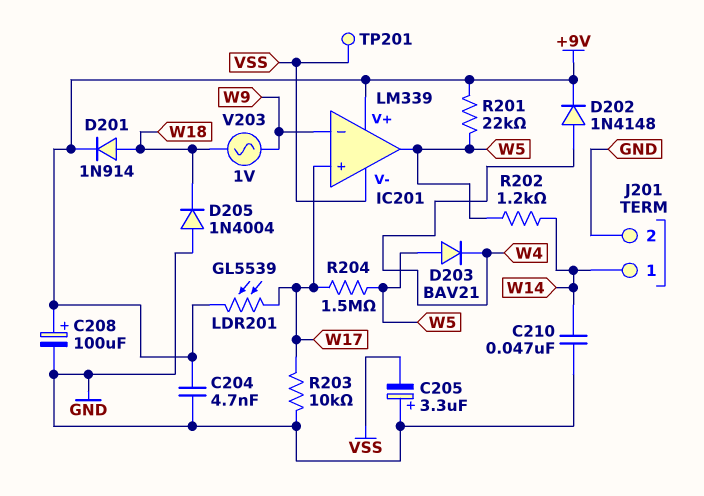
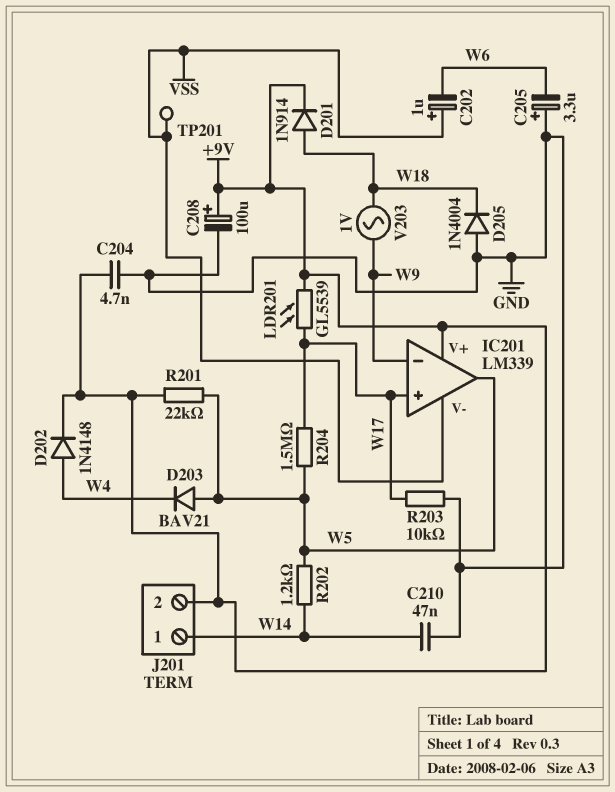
C202: none -> 1uF (plus VSS, minus W6)
C205: 3.3uF (plus GND, minus VSS) -> 3.3uF (plus GND, minus W6)
J201 pin 2: GND -> +9V

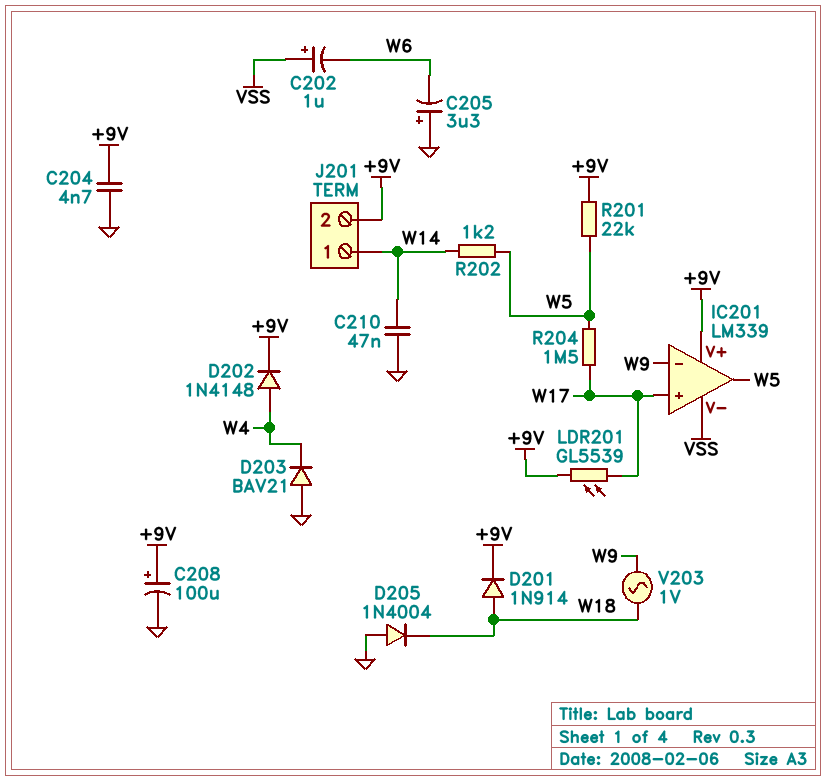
D203: diode BAV21 (A W5, K W4) -> diode BAV21 (A GND, K W4)
R203: 10k (GND, W17) -> none
TP201: test point (VSS) -> none

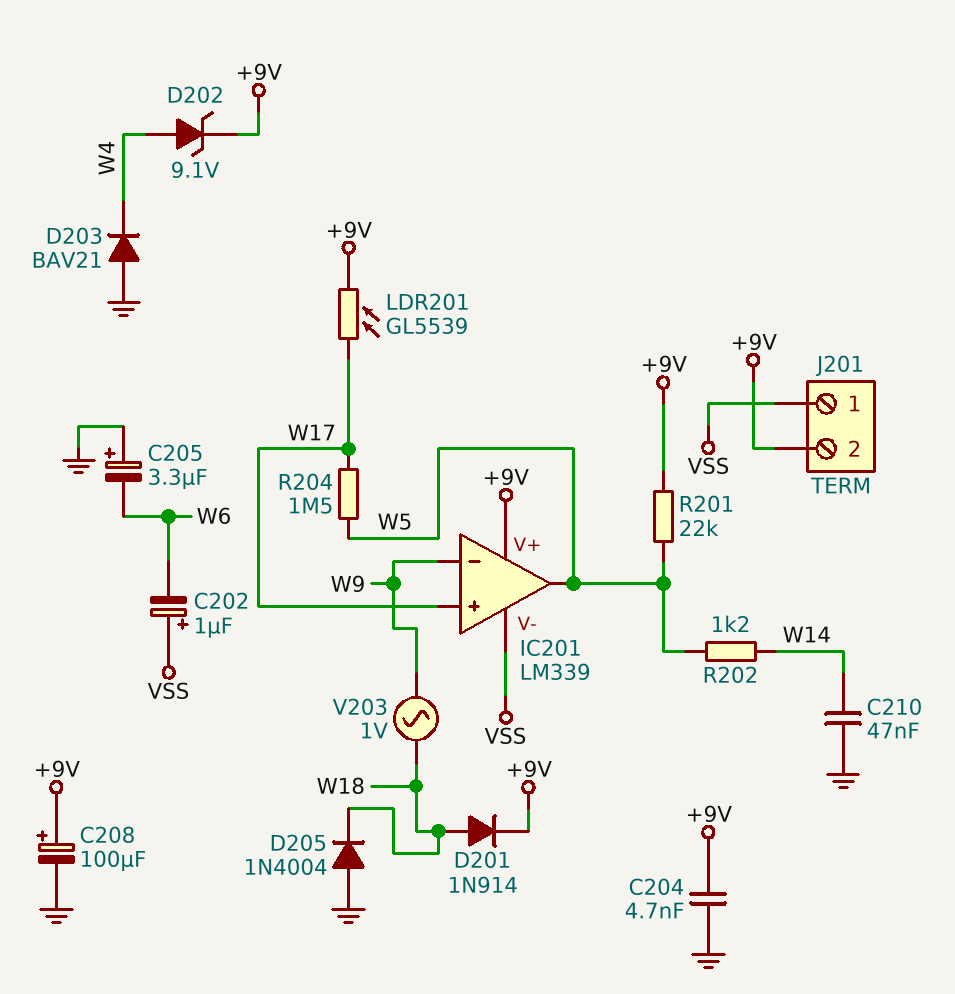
D202: diode 1N4148 (A W4, K +9V) -> zener 9.1V (A W4, K +9V)
J201 pin 1: W14 -> VSS

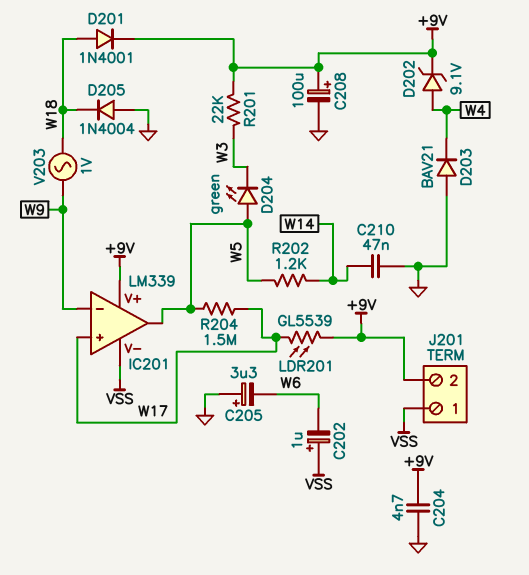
D201: diode 1N914 (A W18, K +9V) -> diode 1N4001 (A W18, K +9V)
D204: none -> LED green (A W5, K W3)
R201: 22k (+9V, W5) -> 22k (+9V, W3)

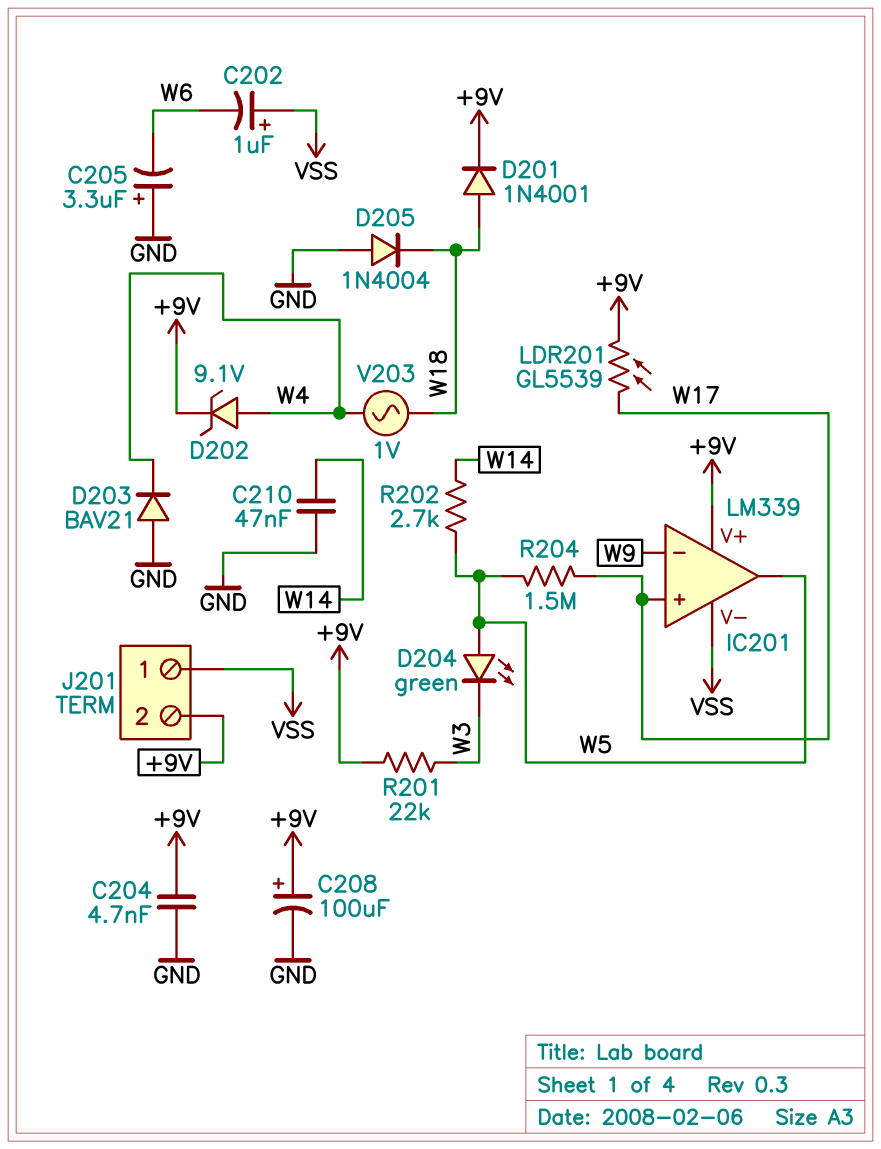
R202: 1.2k (W5, W14) -> 2.7k (W5, W14)
V203: AC 1V (W9, W18) -> AC 1V (W4, W18)

